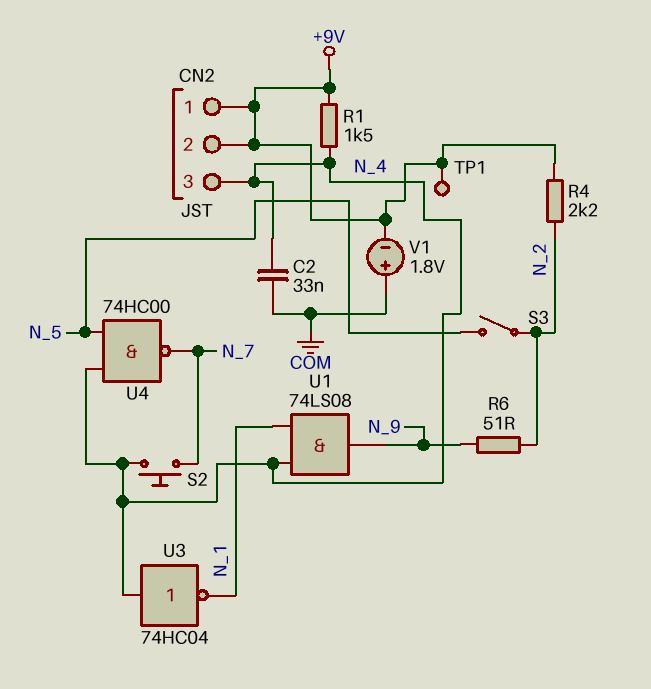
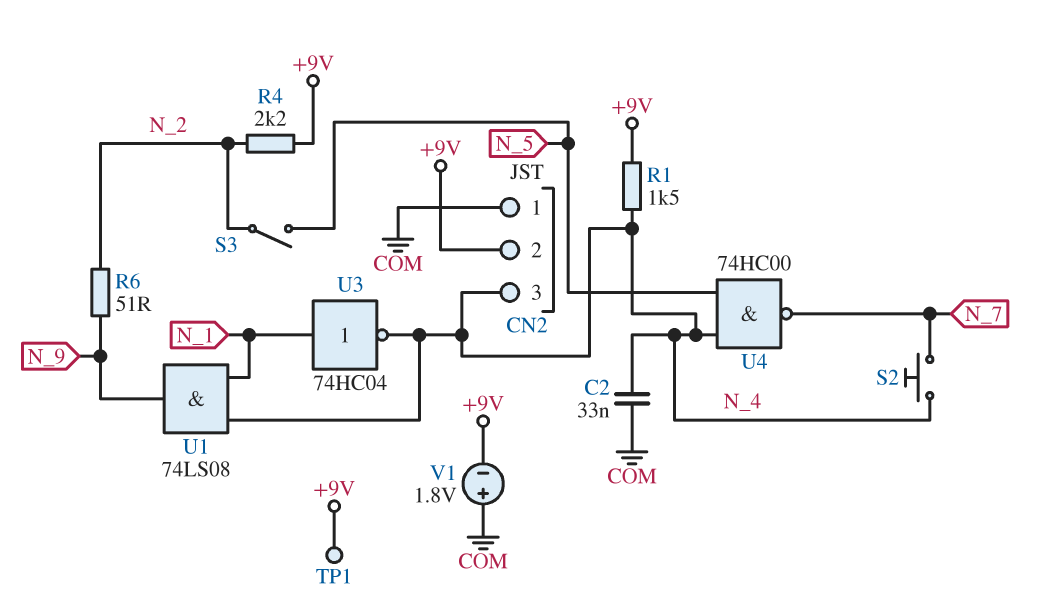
CN2 pin 1: +9V -> COM
U3: NOT 74HC04 (in N_4, out N_1) -> NOT 74HC04 (in N_1, out N_4)

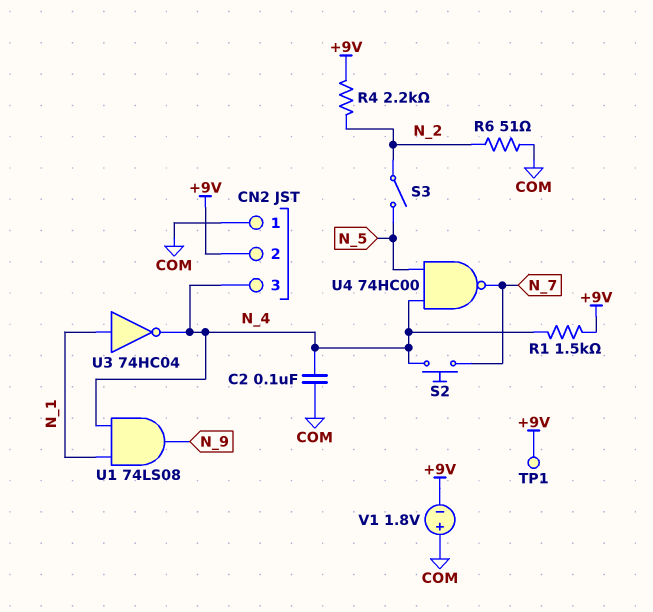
C2: 33nF (COM, N_4) -> 100nF (COM, N_4)
R6: 51 (N_2, N_9) -> 51 (COM, N_2)

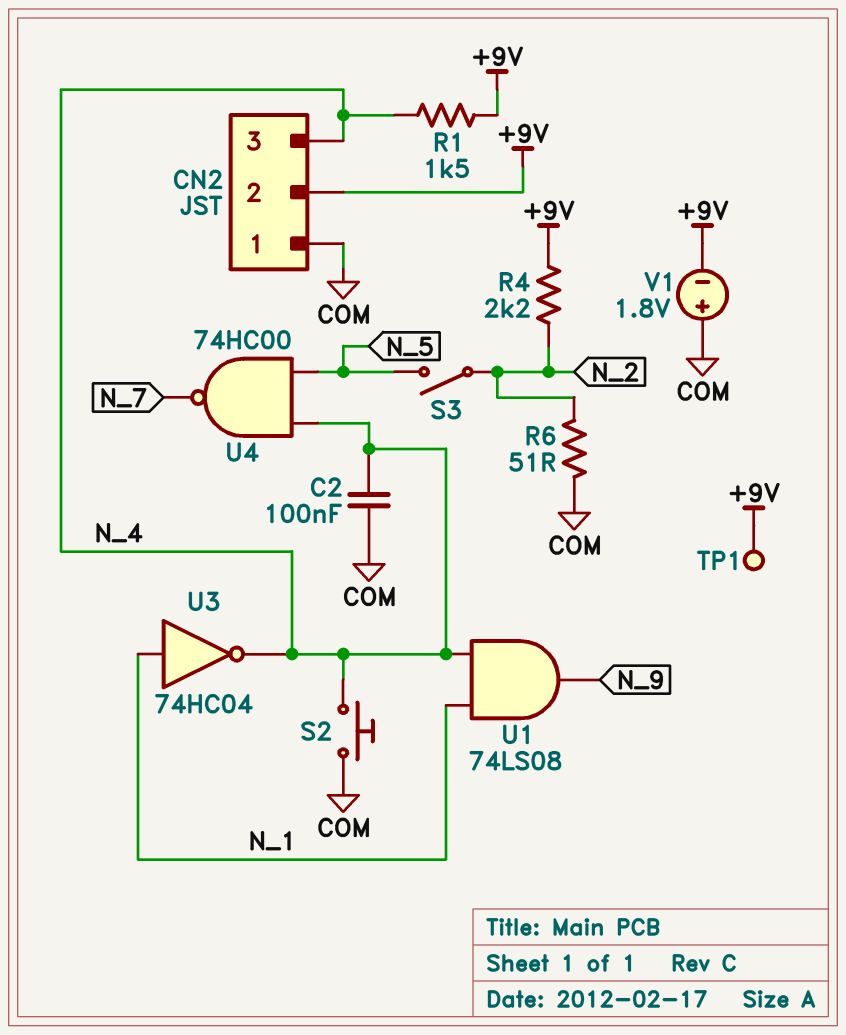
S2: button (N_4, N_7) -> button (COM, N_4)

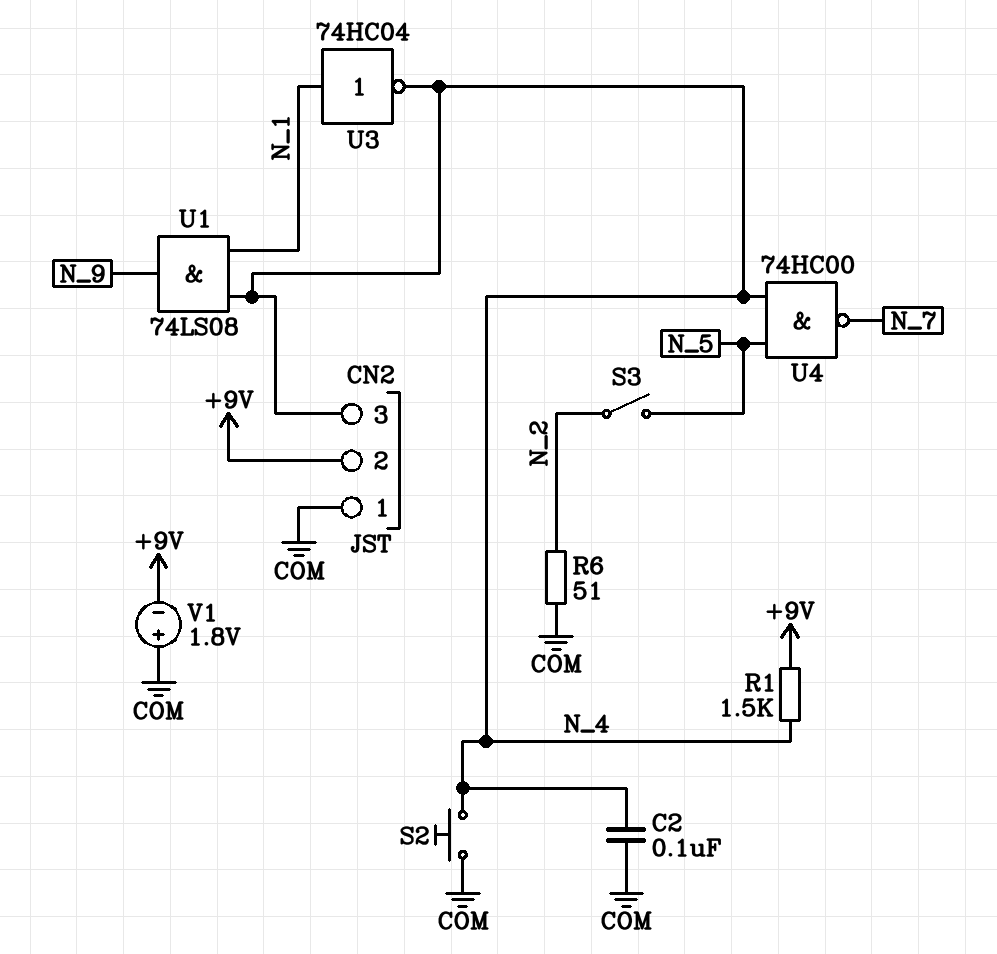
R4: 2.2k (+9V, N_2) -> none
TP1: test point (+9V) -> none

